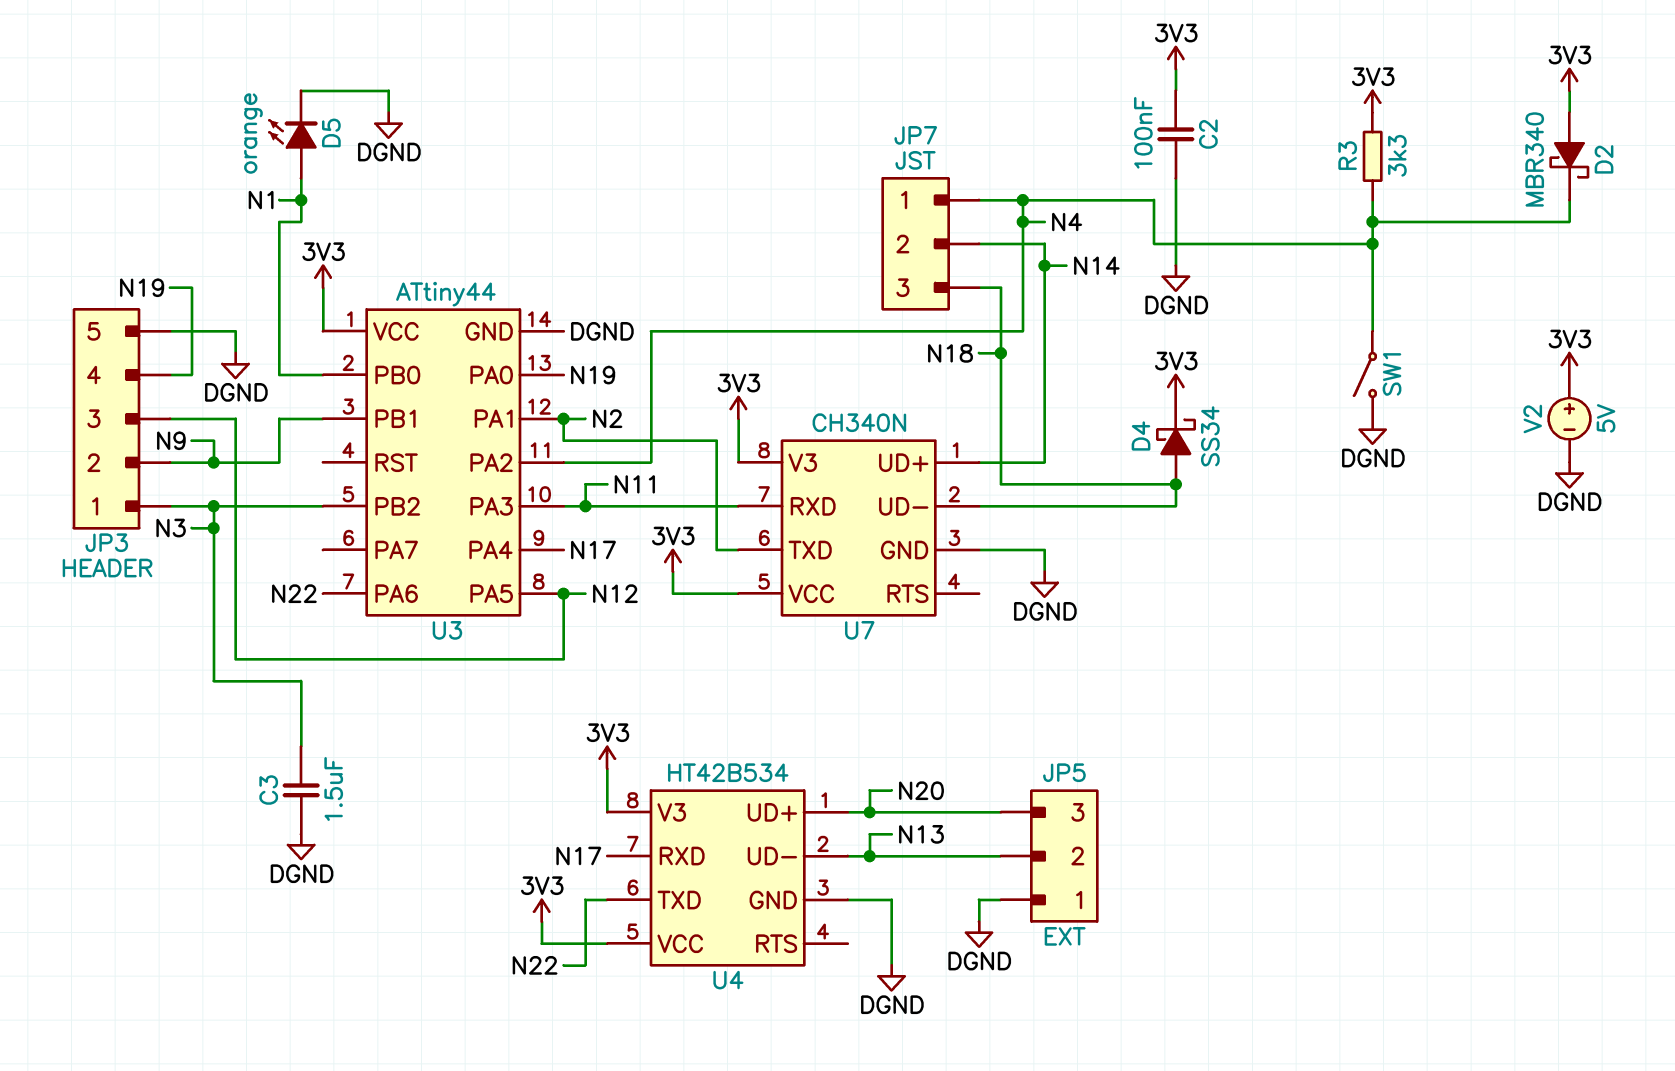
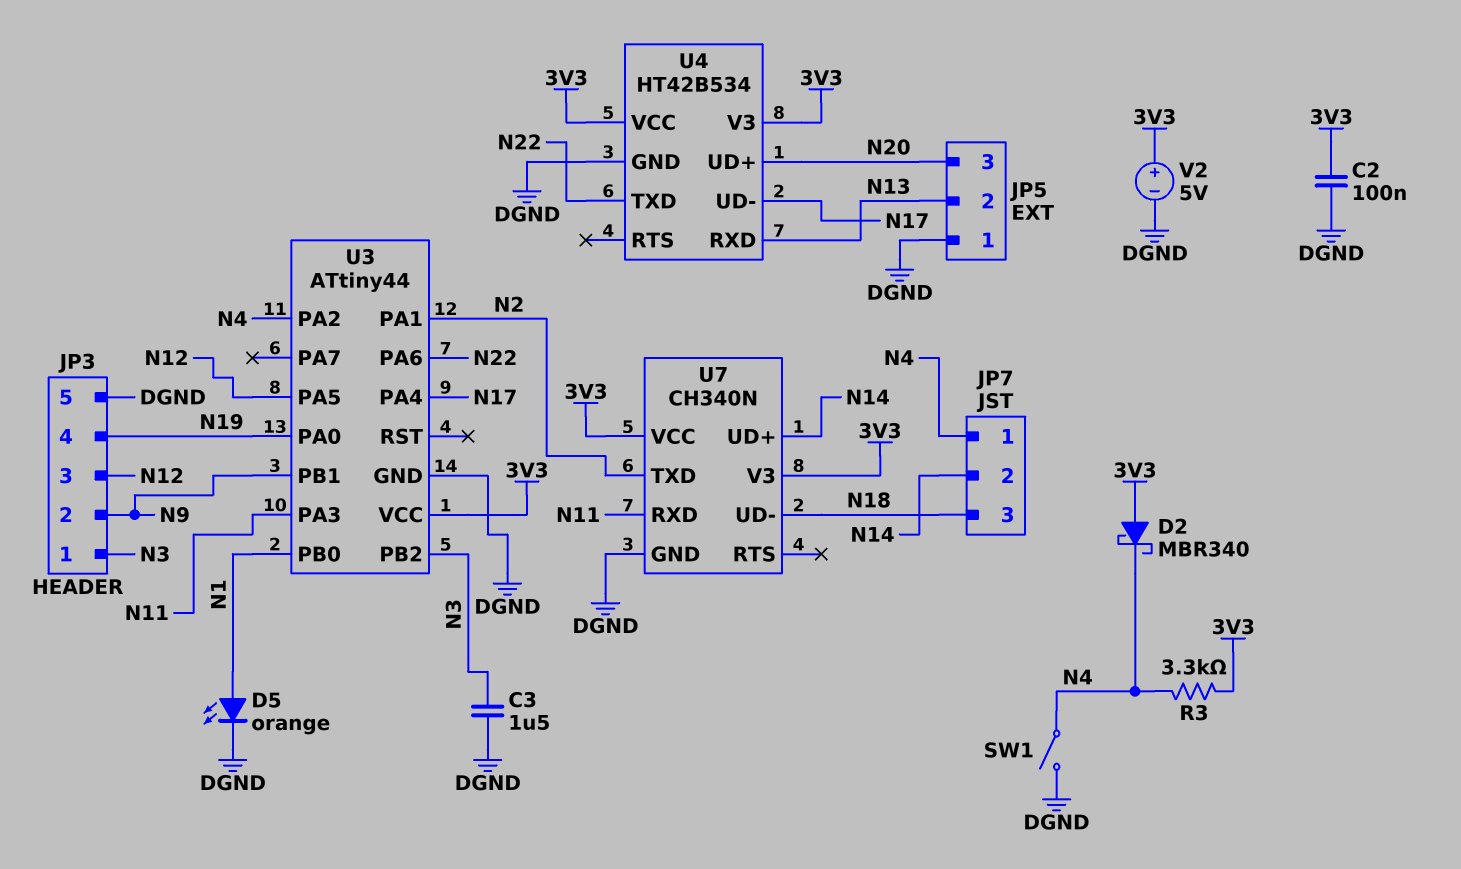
D4: schottky SS34 (A N18, K 3V3) -> none
U4 pin RXD: N17 -> N13
U4 pin UD-: N13 -> N17

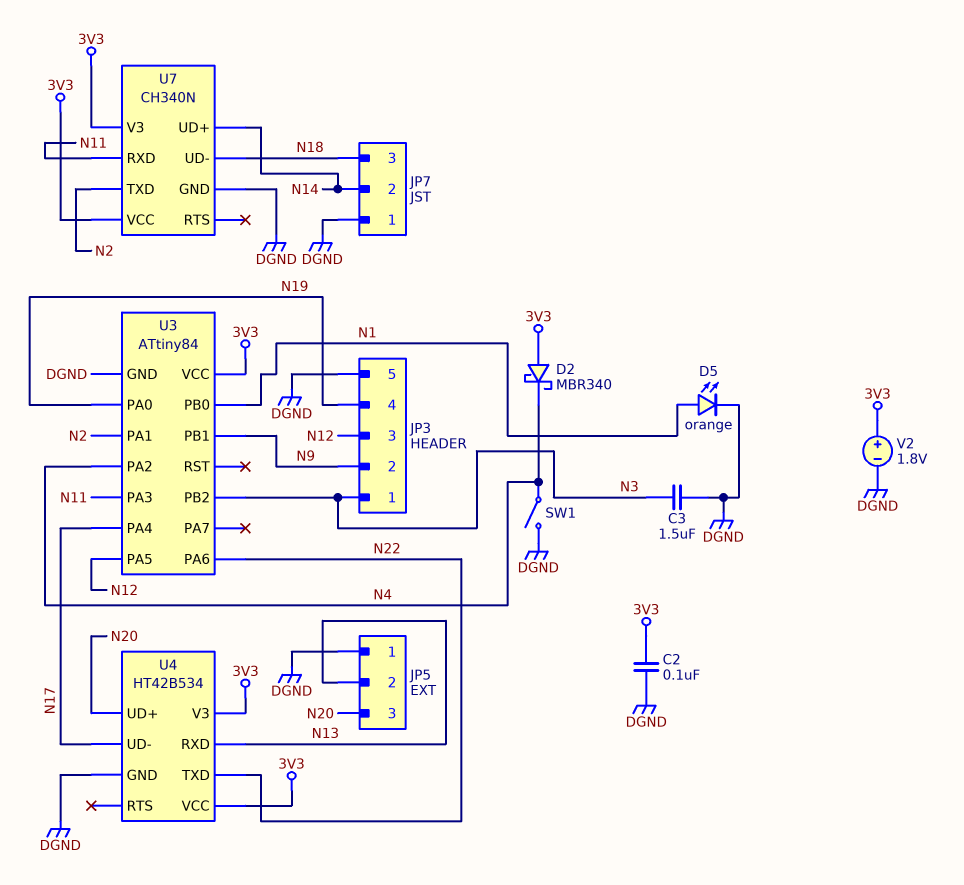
JP7 pin 1: N4 -> DGND
R3: 3.3k (3V3, N4) -> none
U3: ATtiny44 -> ATtiny84
V2: 5V (plus 3V3, minus DGND) -> 1.8V (plus 3V3, minus DGND)

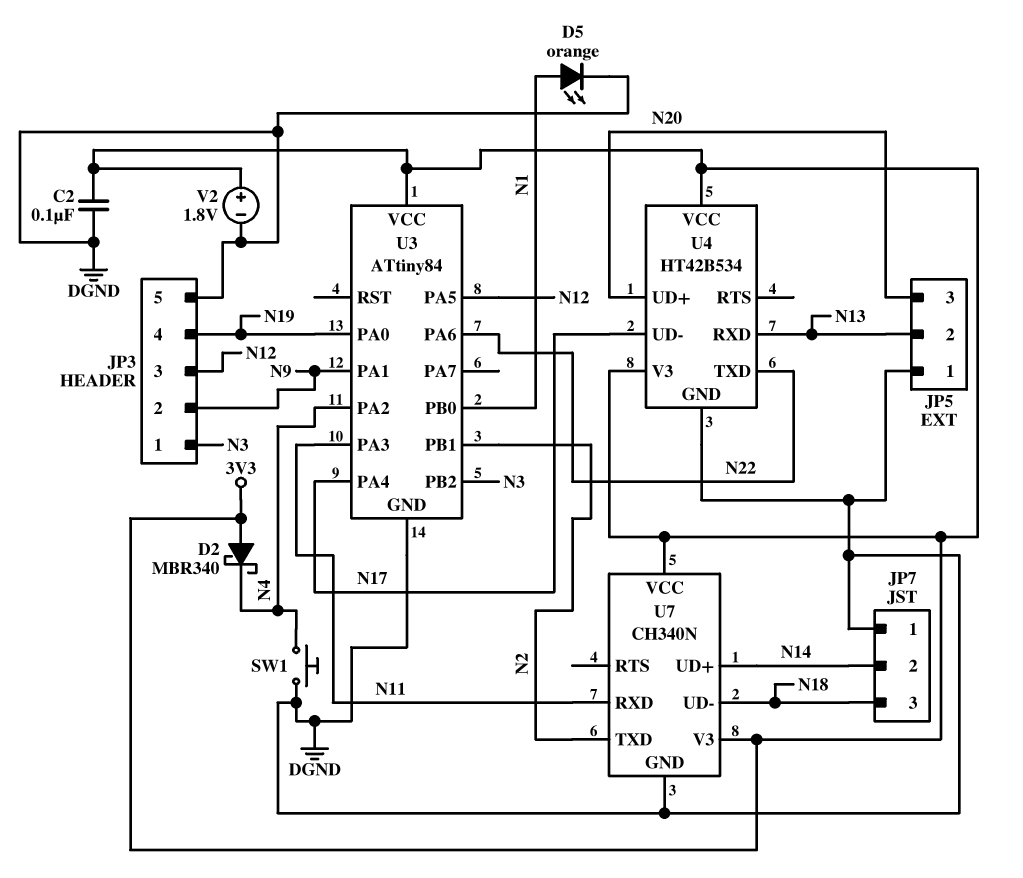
C3: 1.5uF (DGND, N3) -> none
SW1: switch (DGND, N4) -> button (DGND, N4)
U3 pin PA1: N2 -> N9
U3 pin PB1: N9 -> N2

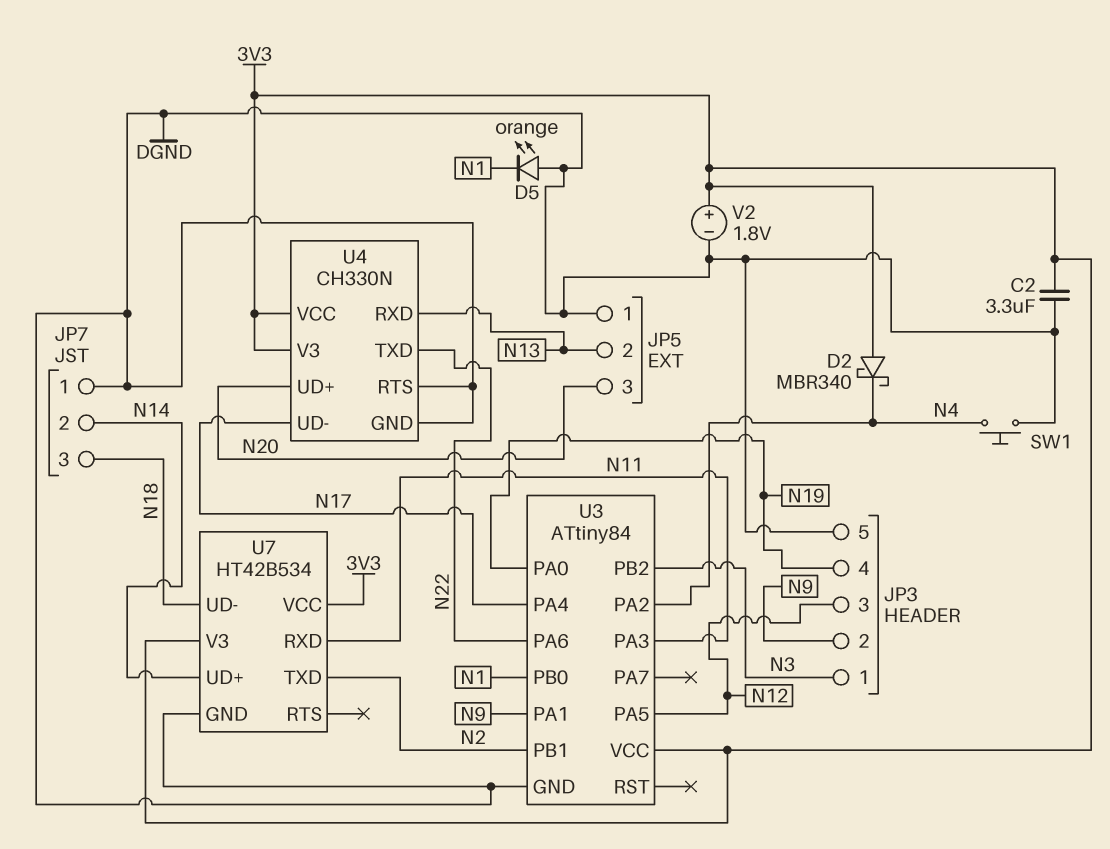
C2: 100nF (3V3, DGND) -> 3.3uF (3V3, DGND)
D5: LED orange (A N1, K DGND) -> LED orange (A DGND, K N1)
U4: HT42B534 -> CH330N
U4 pin RTS: none -> DGND
U7: CH340N -> HT42B534

